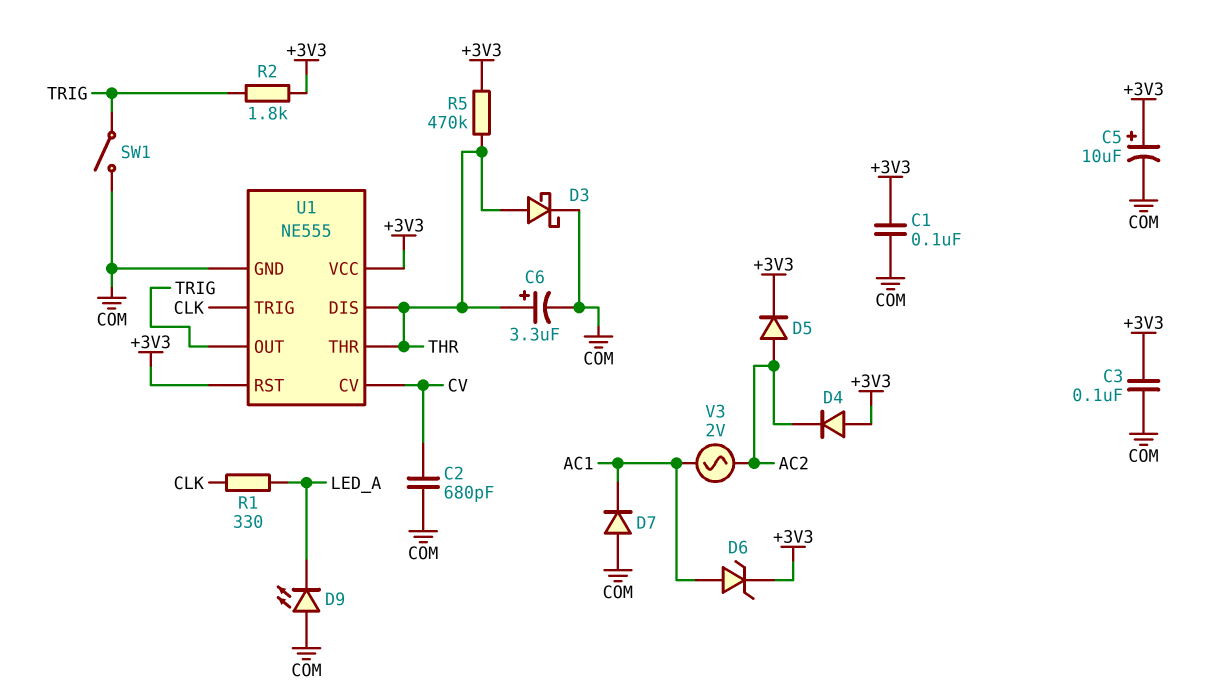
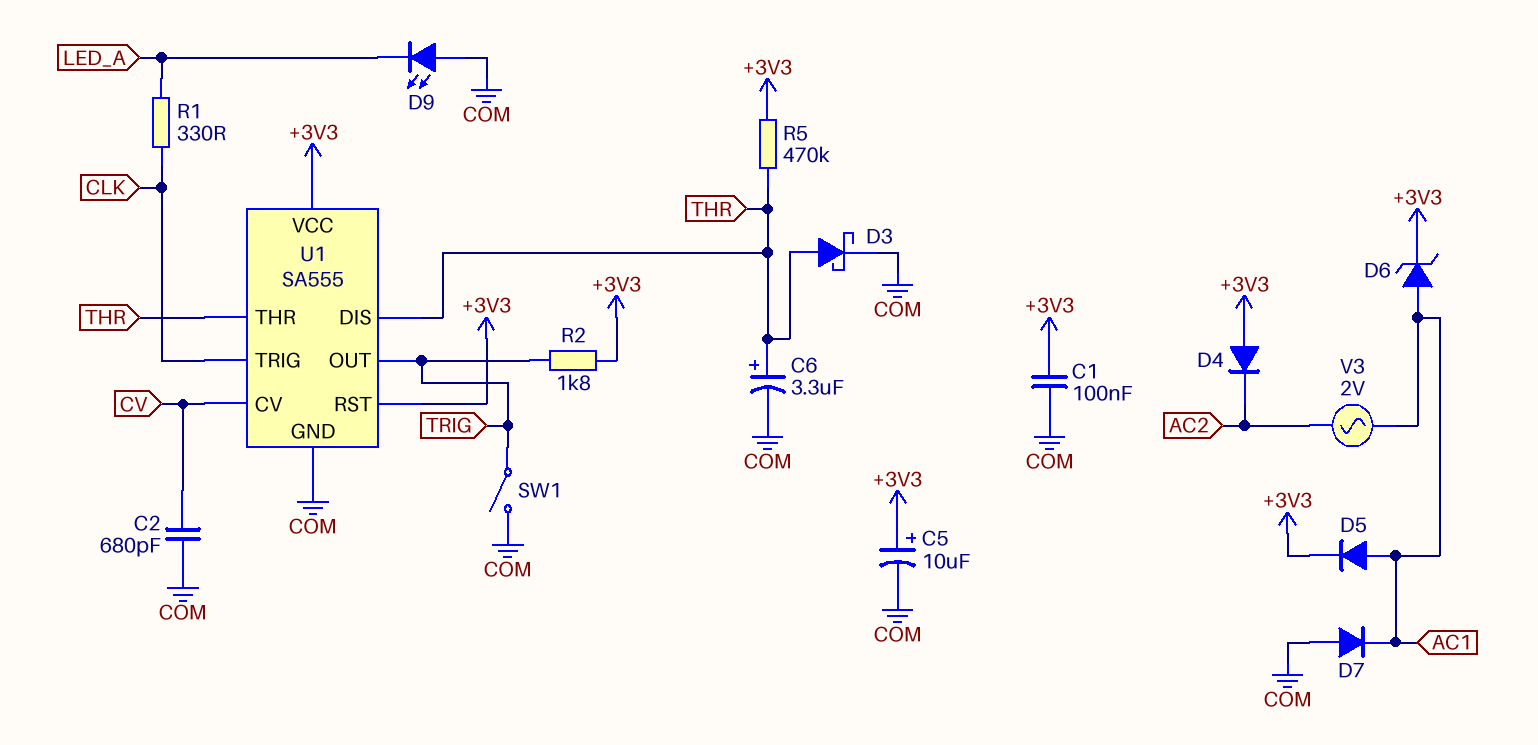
C3: 100nF (+3V3, COM) -> none
D5: diode (A AC2, K +3V3) -> diode (A AC1, K +3V3)
U1: NE555 -> SA555

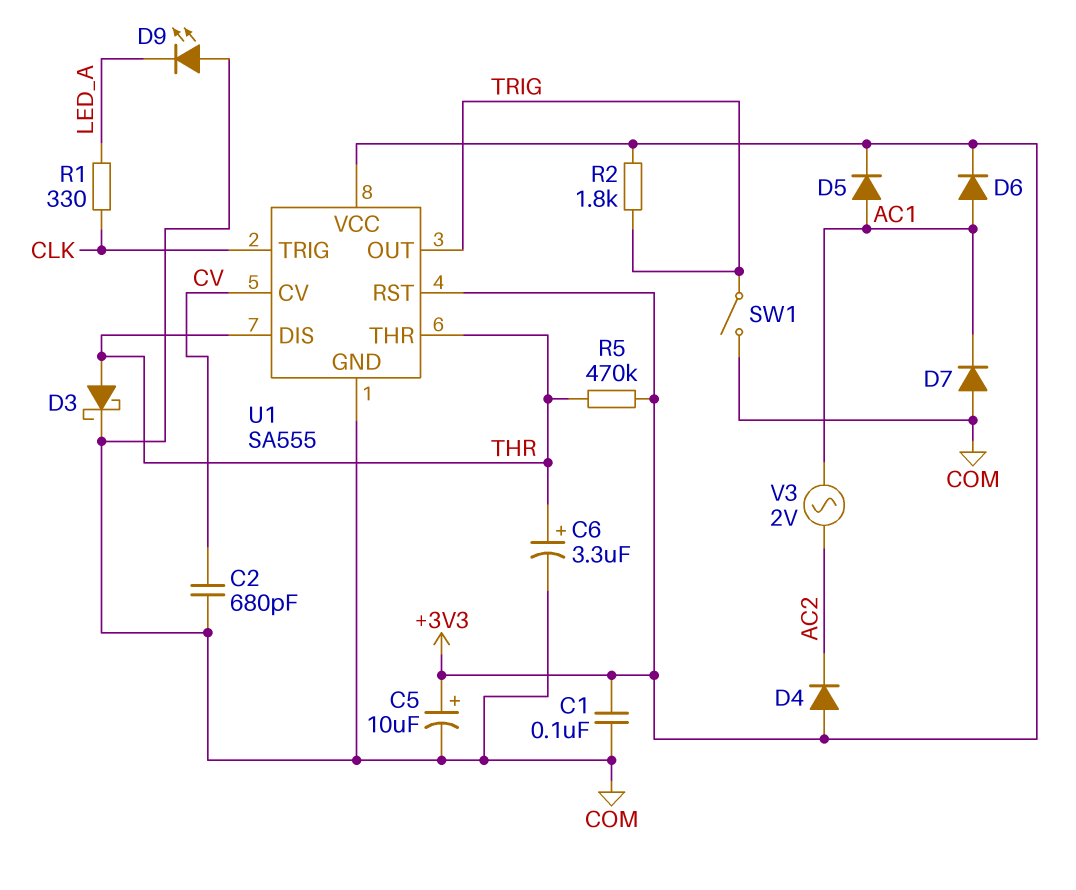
D6: zener (A AC1, K +3V3) -> diode (A AC1, K +3V3)

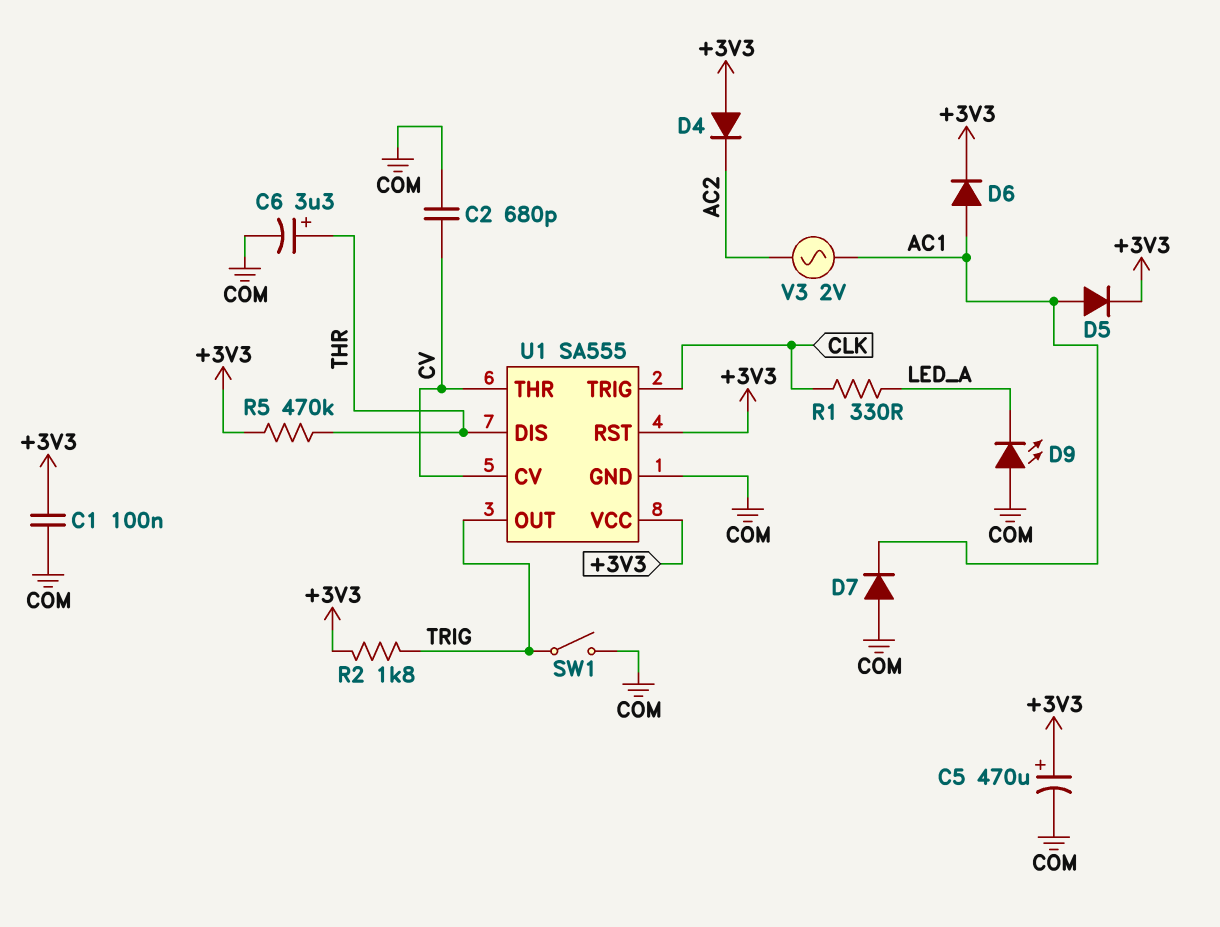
C5: 10uF (plus +3V3, minus COM) -> 470uF (plus +3V3, minus COM)
D3: schottky (A THR, K COM) -> none
U1 pin THR: THR -> CV

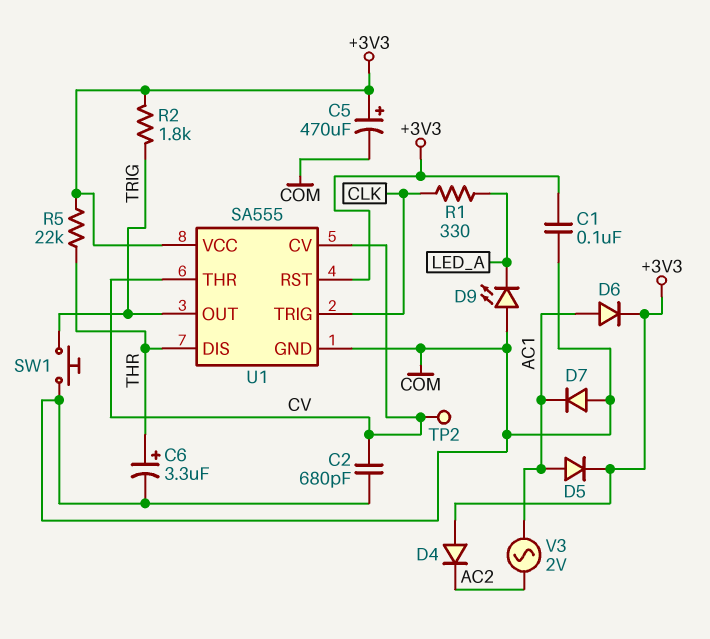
R5: 470k (+3V3, THR) -> 22k (+3V3, THR)
SW1: switch (COM, TRIG) -> button (COM, TRIG)
TP2: none -> test point (CV)

